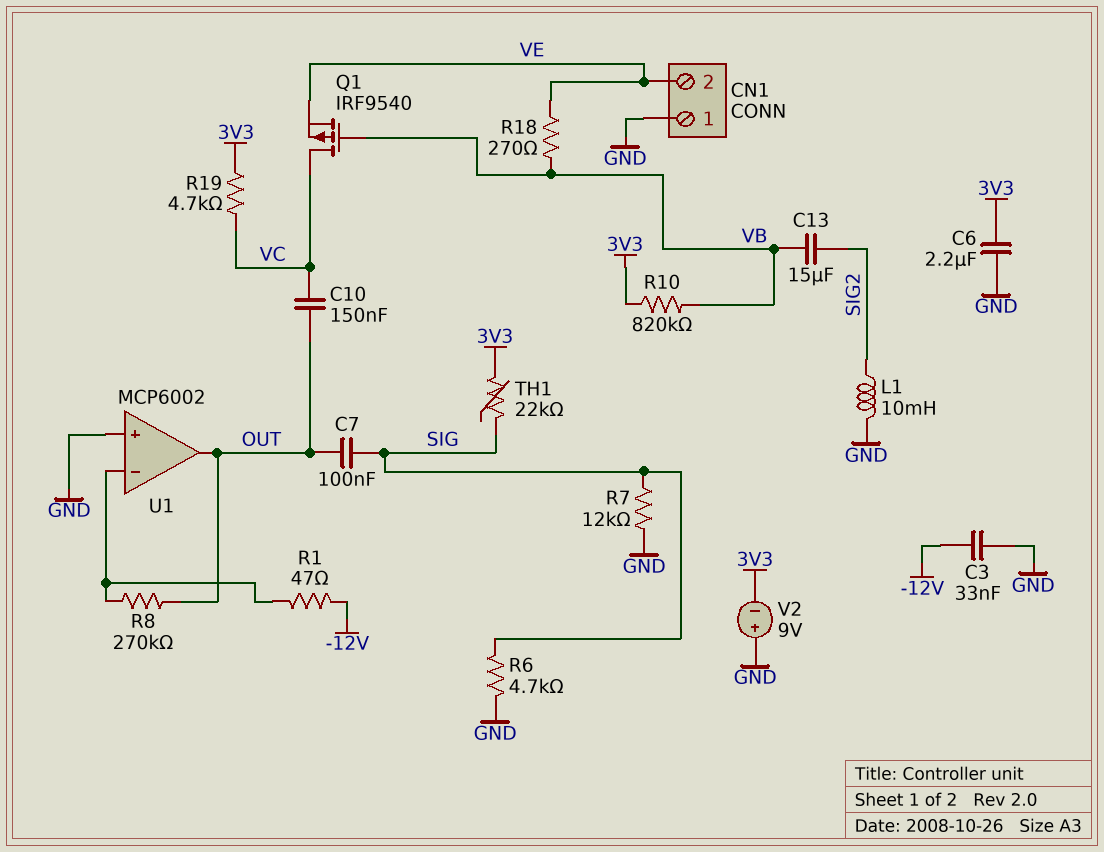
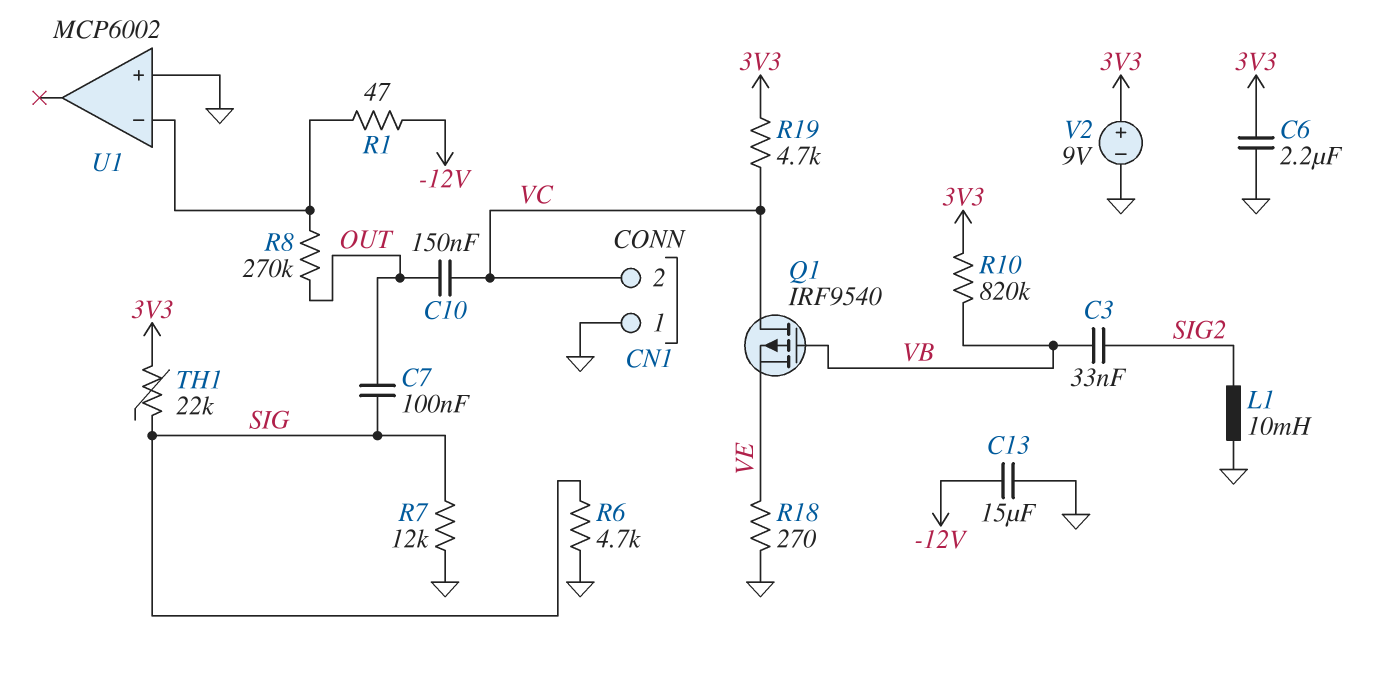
C3: 33nF (-12V, GND) -> 33nF (SIG2, VB)
C13: 15uF (SIG2, VB) -> 15uF (-12V, GND)
CN1 pin 2: VE -> VC
R18: 270 (VB, VE) -> 270 (GND, VE)
U1 pin out: OUT -> none
V2: 9V (plus GND, minus 3V3) -> 9V (plus 3V3, minus GND)

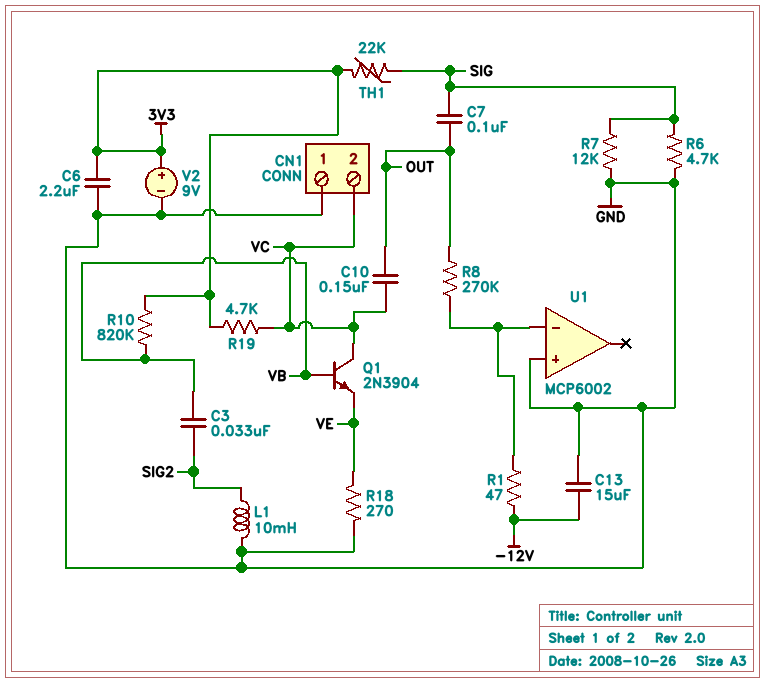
Q1: PMOS IRF9540 (G VB, D VC, S VE) -> NPN 2N3904 (B VB, C VC, E VE)

